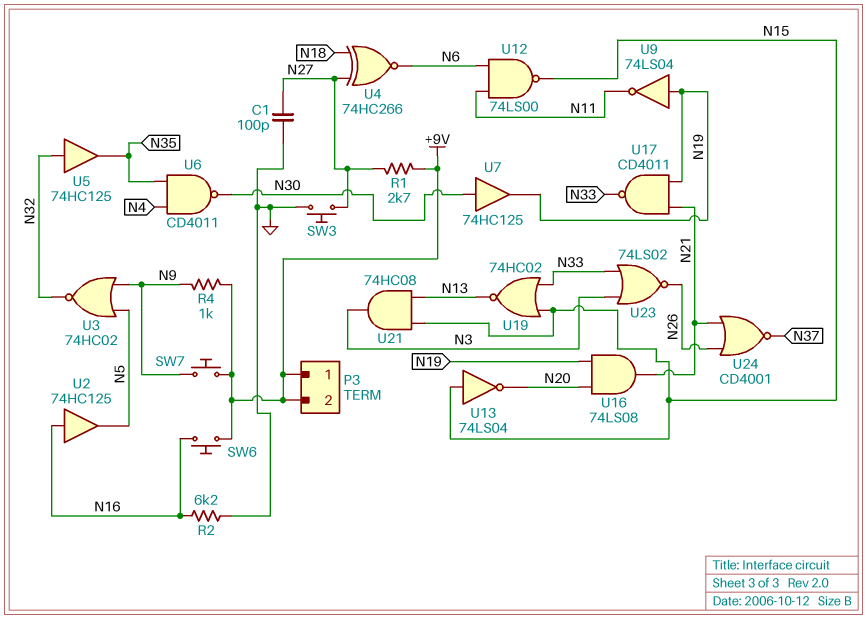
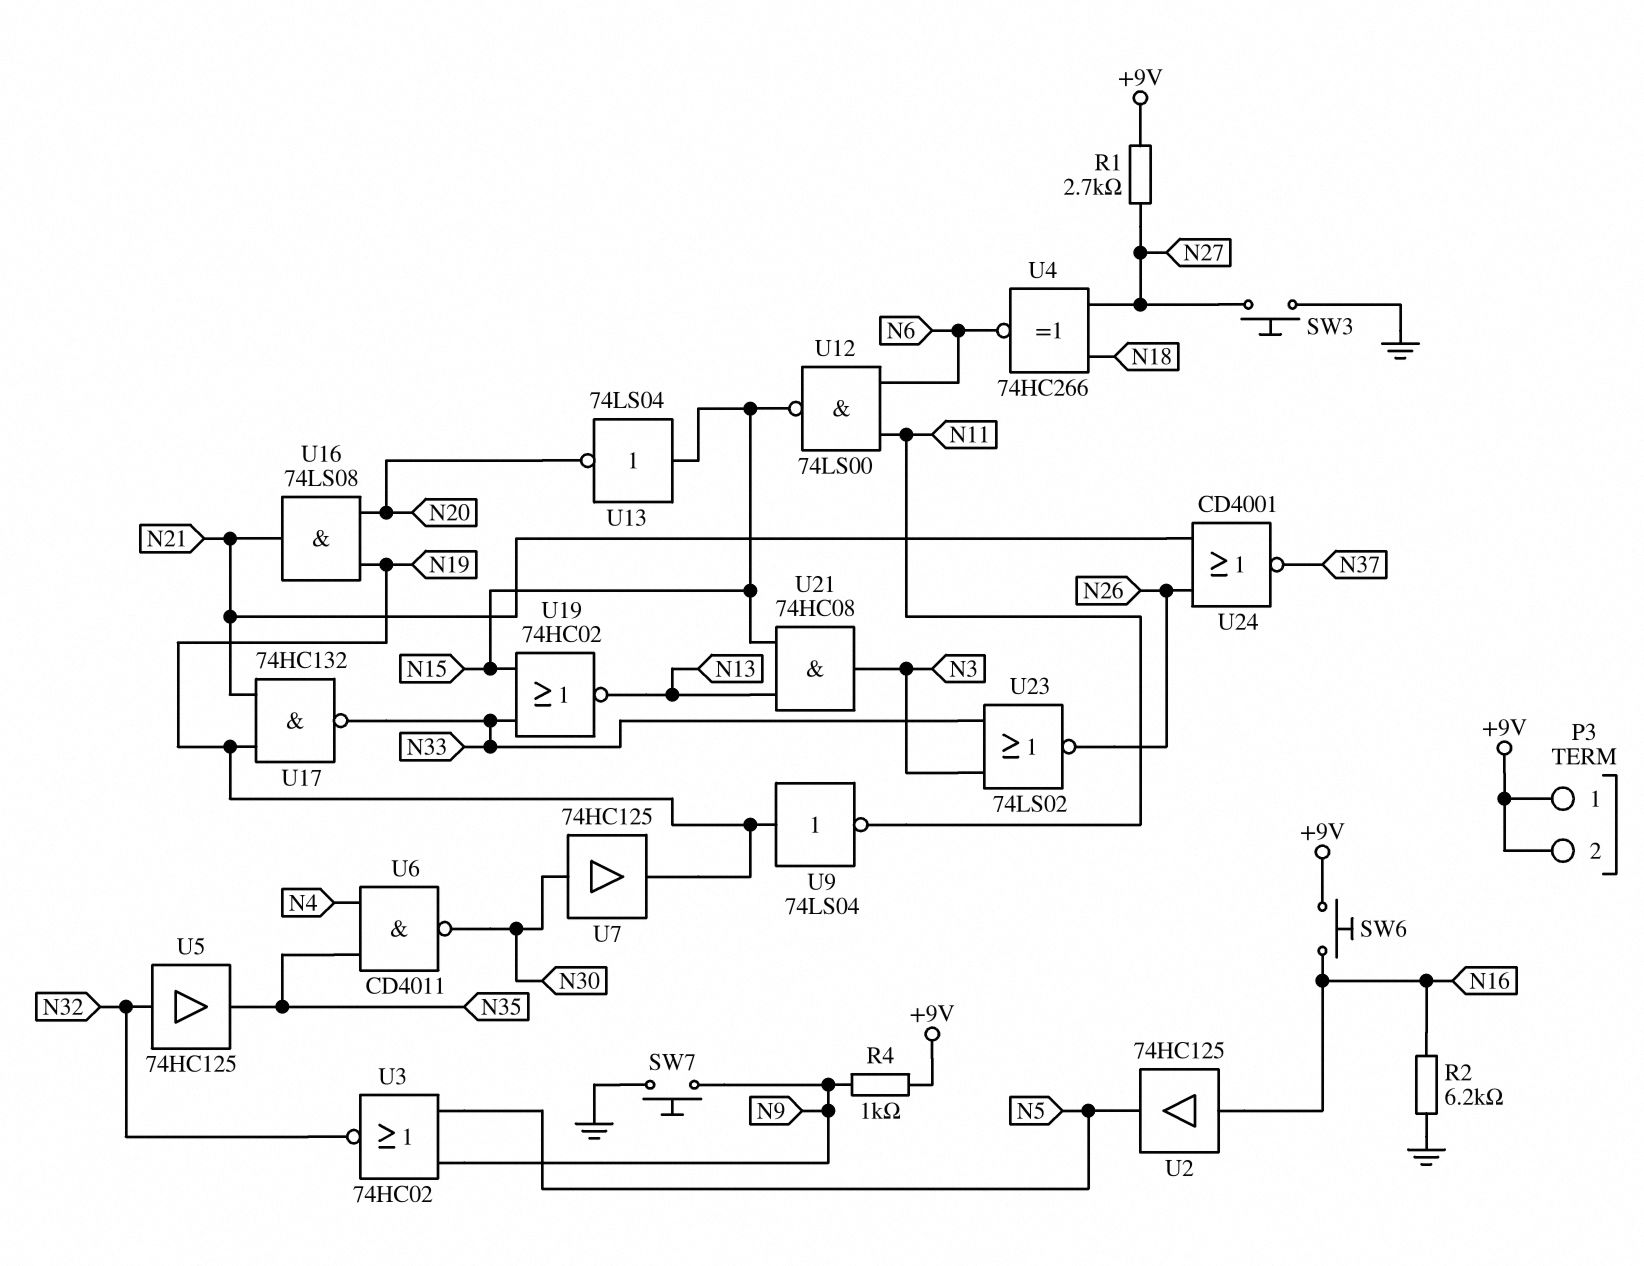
C1: 100pF (GND, N27) -> none
SW7: button (+9V, N9) -> button (GND, N9)
U17: NAND CD4011 (in N19, in N21, out N33) -> NAND 74HC132 (in N19, in N21, out N33)

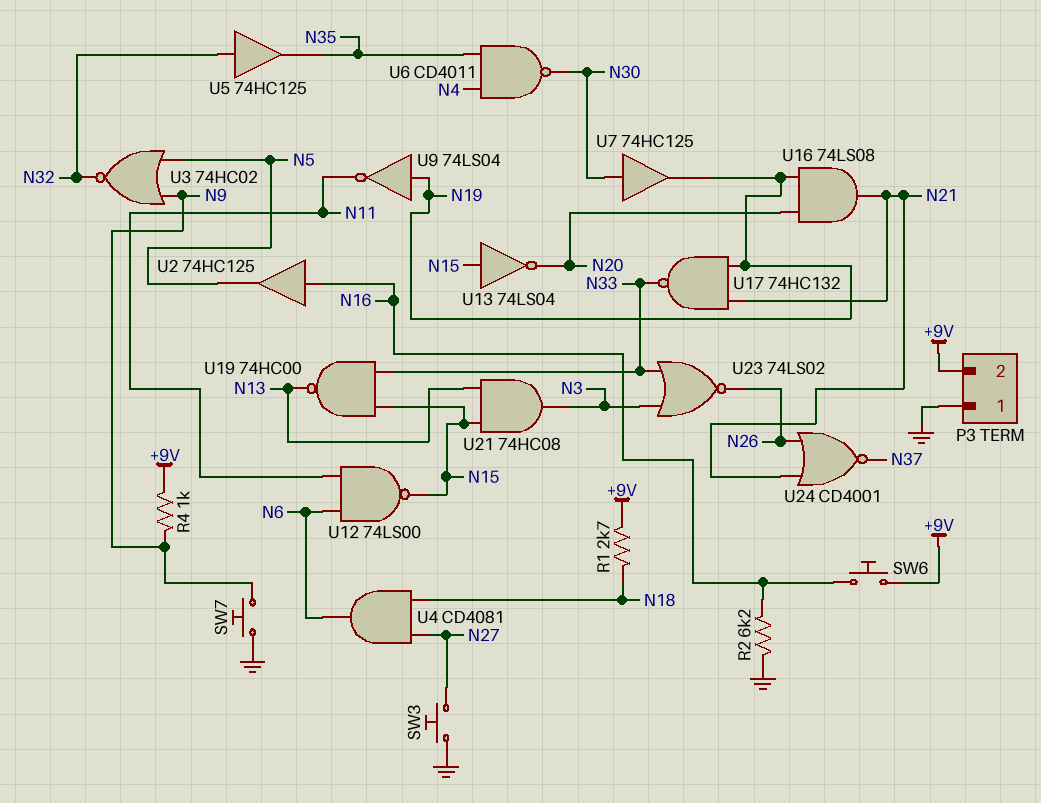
P3 pin 1: +9V -> GND
R1: 2.7k (+9V, N27) -> 2.7k (+9V, N18)
U4: XNOR 74HC266 (in N18, in N27, out N6) -> AND CD4081 (in N18, in N27, out N6)
U19: NOR 74HC02 (in N15, in N33, out N13) -> NAND 74HC00 (in N15, in N33, out N13)

